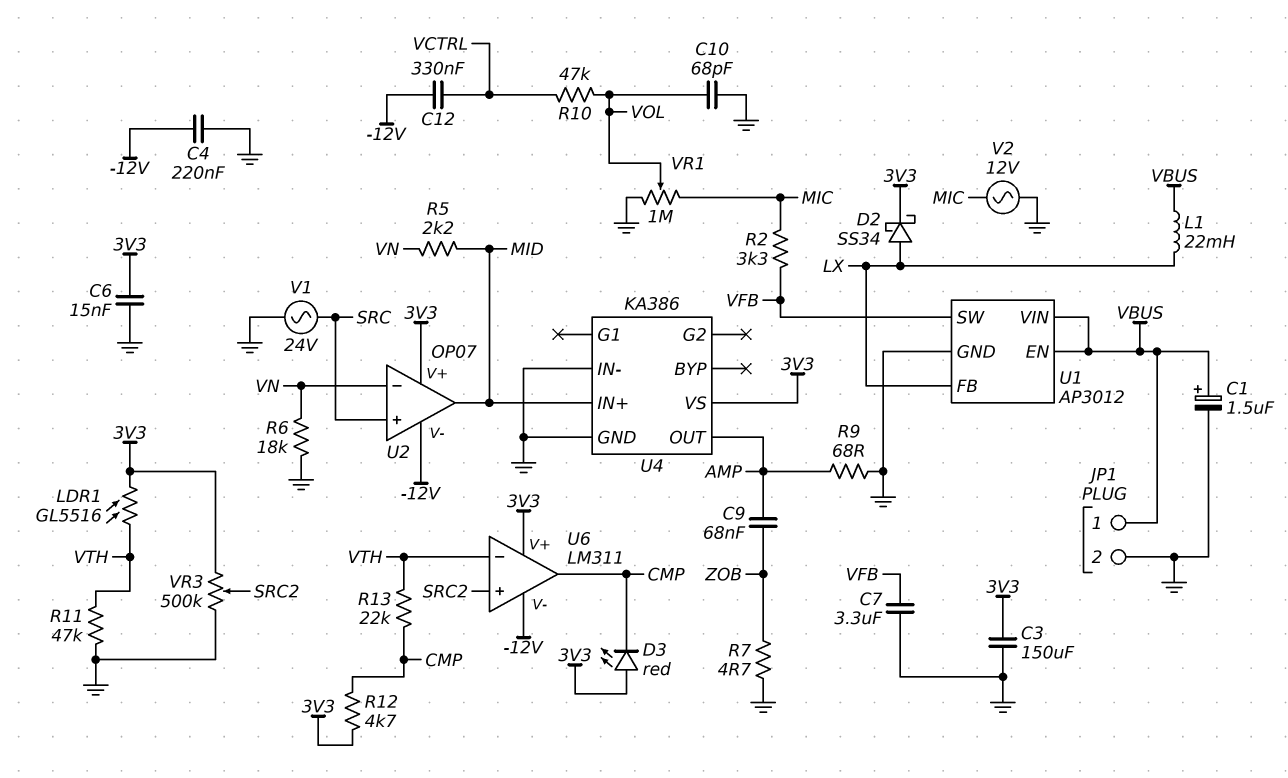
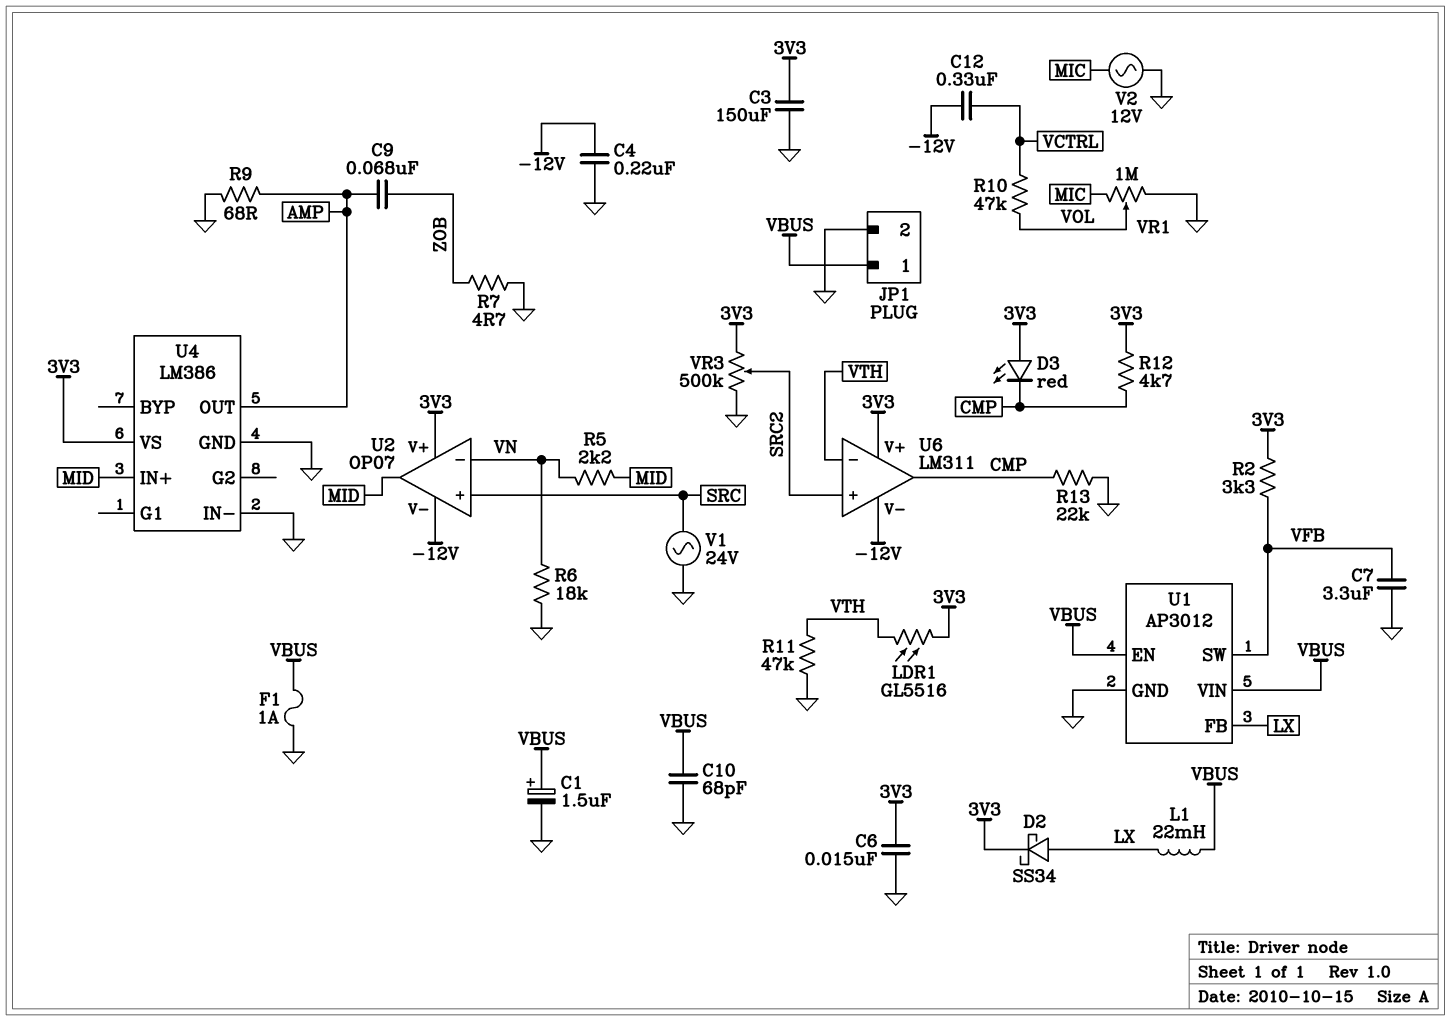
C10: 68pF (GND, VOL) -> 68pF (GND, VBUS)
F1: none -> 1A (GND, VBUS)
R2: 3.3k (MIC, VFB) -> 3.3k (3V3, VFB)
R13: 22k (CMP, VTH) -> 22k (CMP, GND)
U4: KA386 -> LM386

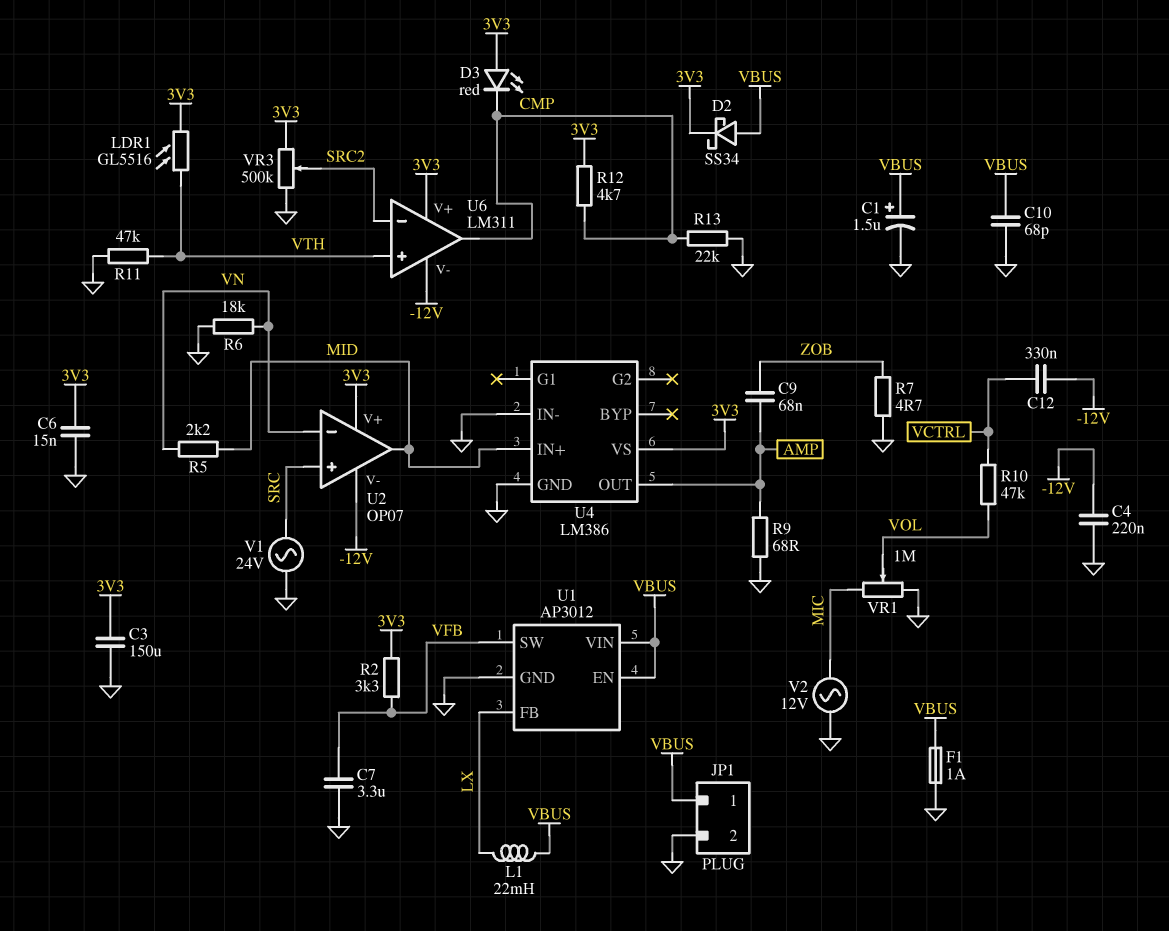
D2: schottky SS34 (A LX, K 3V3) -> schottky SS34 (A VBUS, K 3V3)
U6 pin in+: SRC2 -> VTH
U6 pin in-: VTH -> SRC2

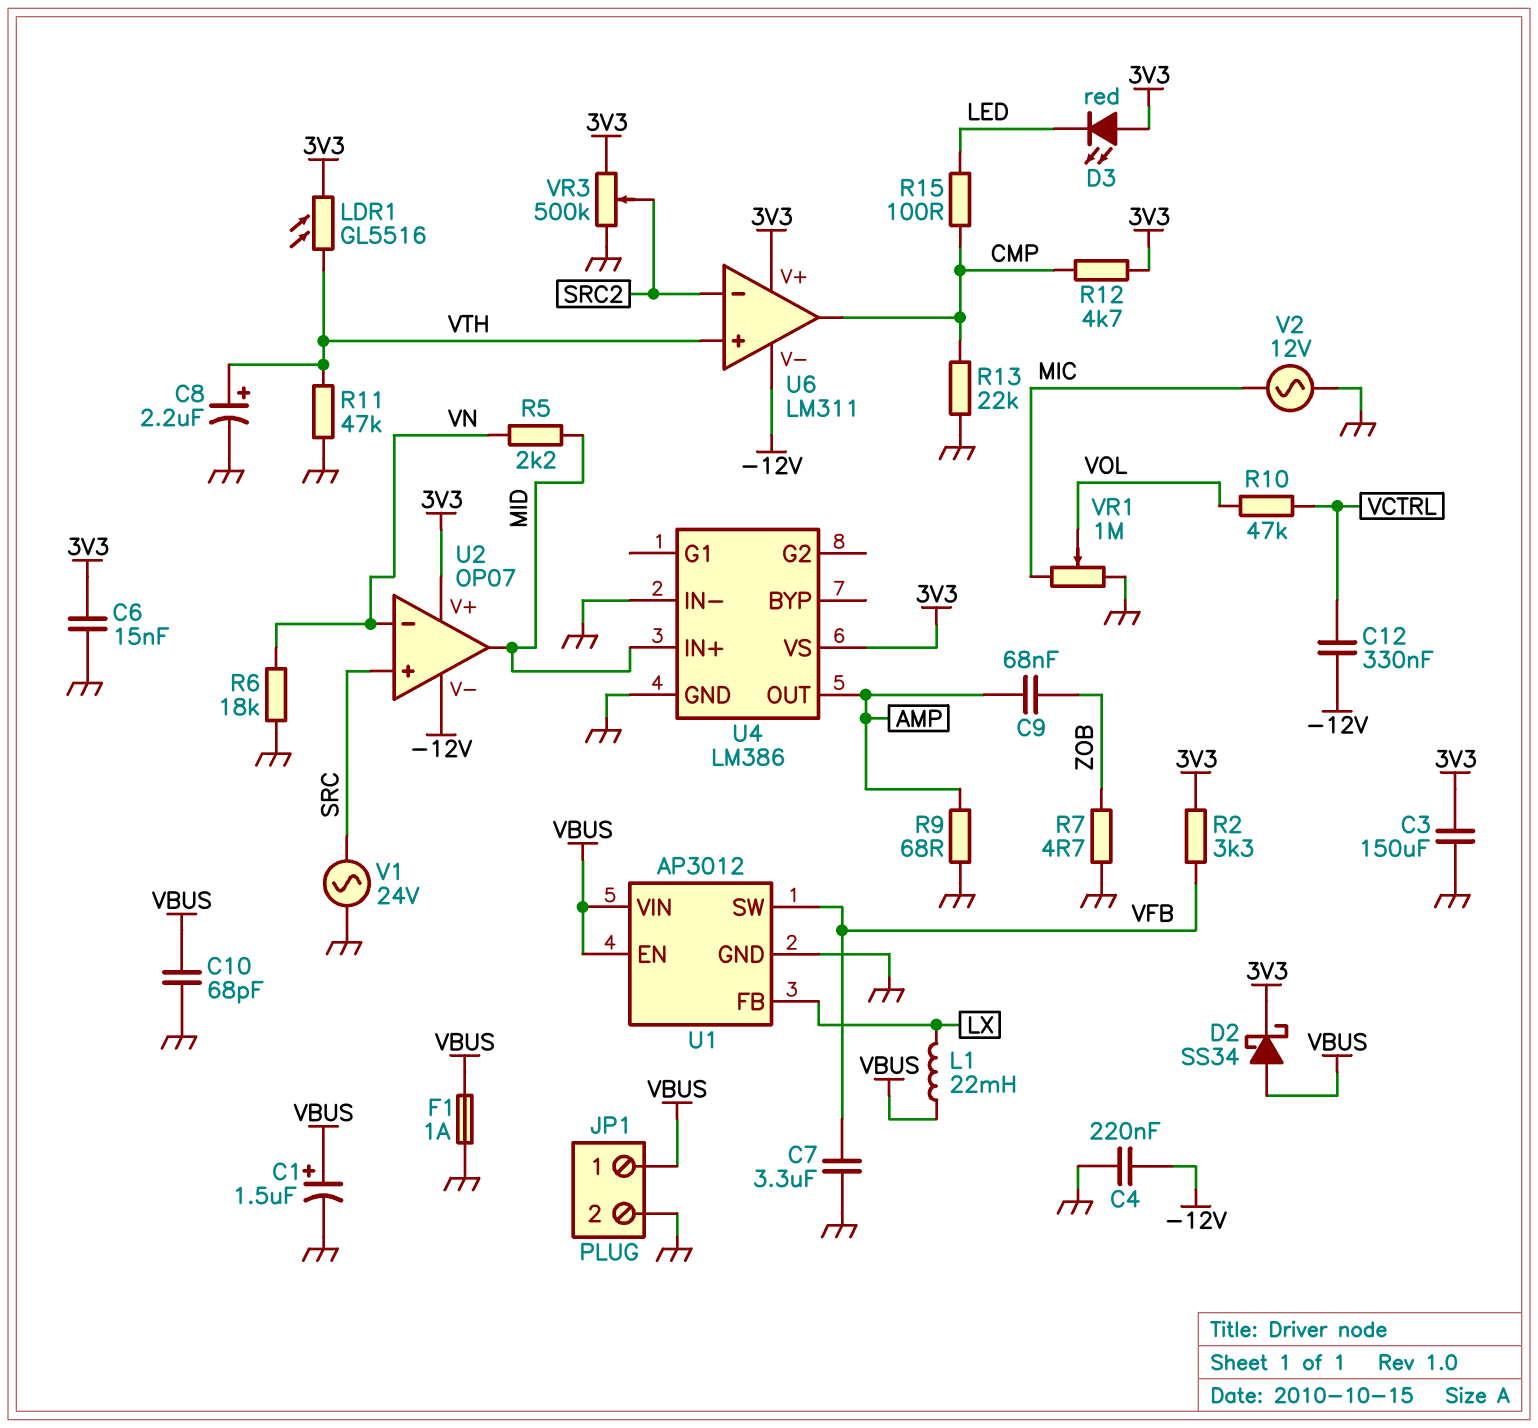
C8: none -> 2.2uF (plus VTH, minus GND)
D3: LED red (A 3V3, K CMP) -> LED red (A 3V3, K LED)
R15: none -> 100 (CMP, LED)

